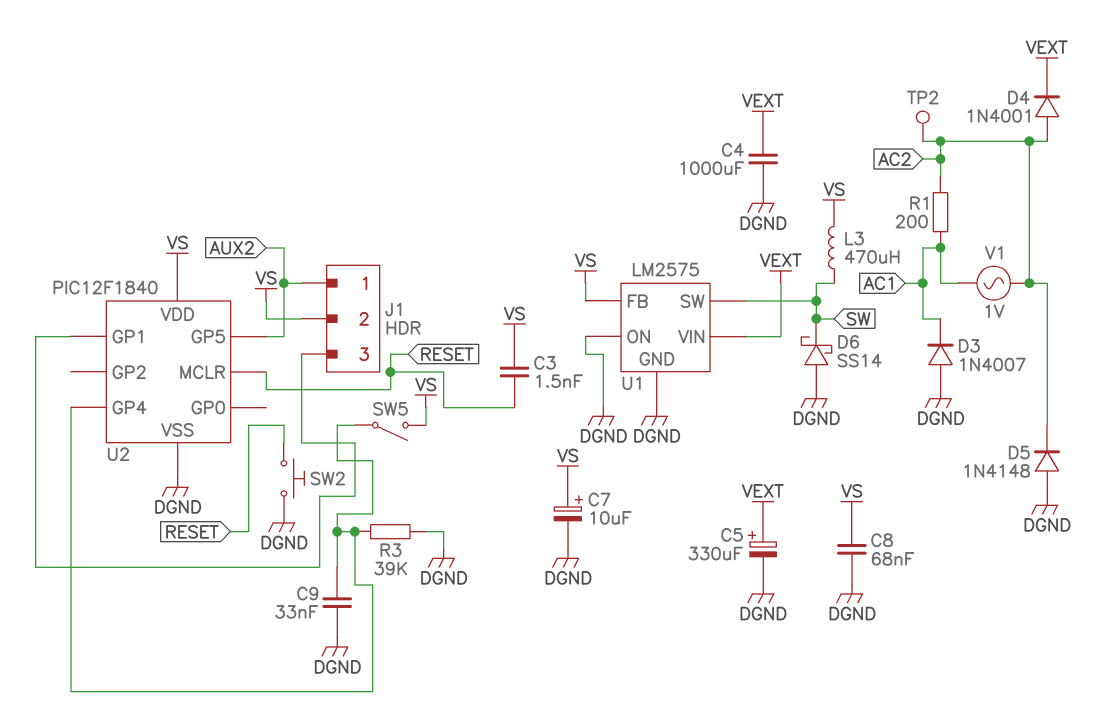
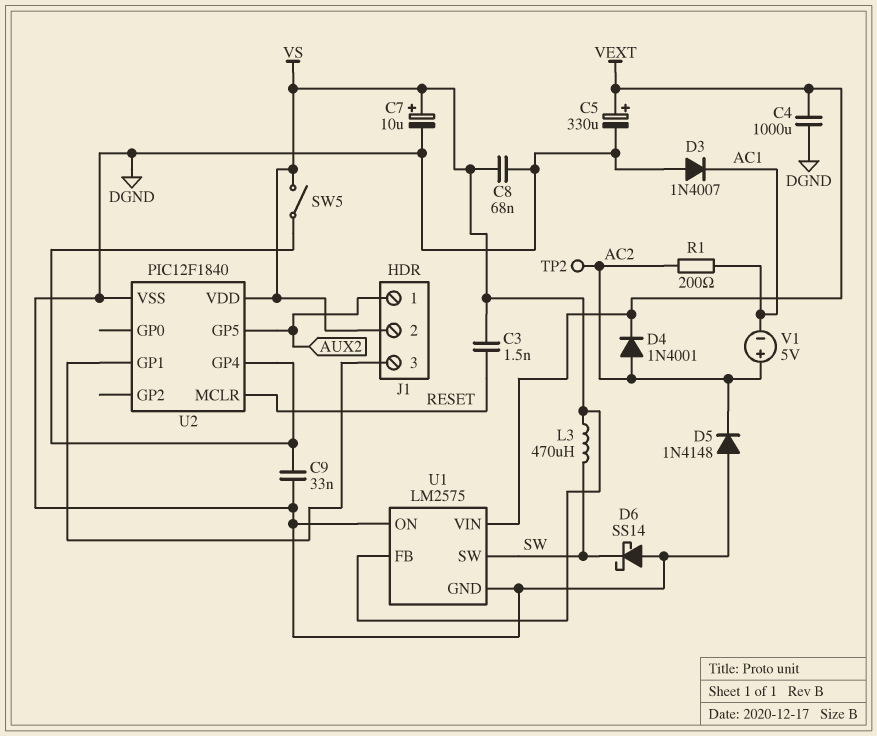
R3: 39k (DGND, U2/GP4) -> none
SW2: button (DGND, RESET) -> none
V1: AC 1V (AC1, AC2) -> 5V (plus AC2, minus AC1)

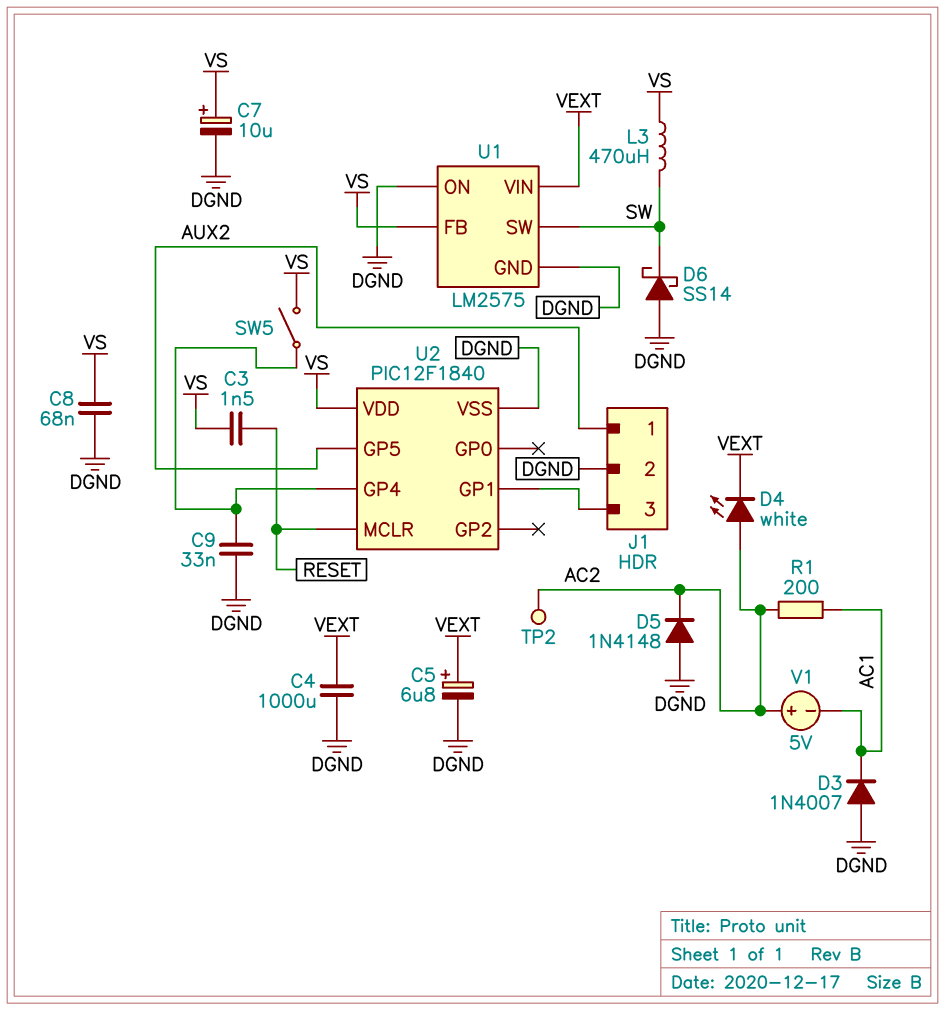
C5: 330uF (plus VEXT, minus DGND) -> 6.8uF (plus VEXT, minus DGND)
D4: diode 1N4001 (A AC2, K VEXT) -> LED white (A AC2, K VEXT)
J1 pin 2: VS -> DGND

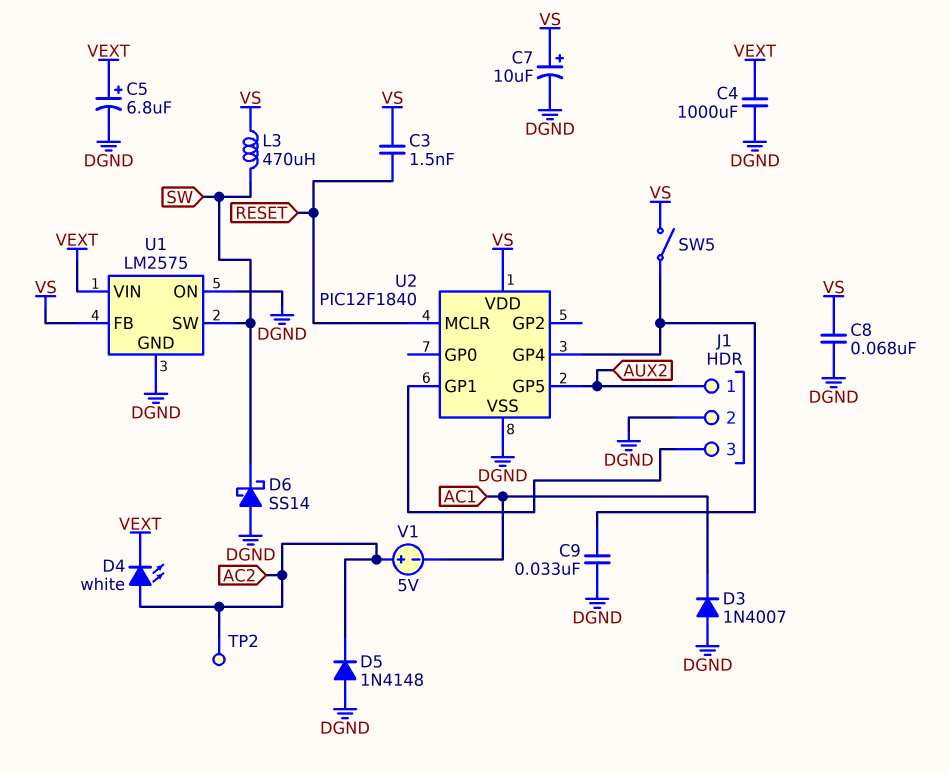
R1: 200 (AC1, AC2) -> none

